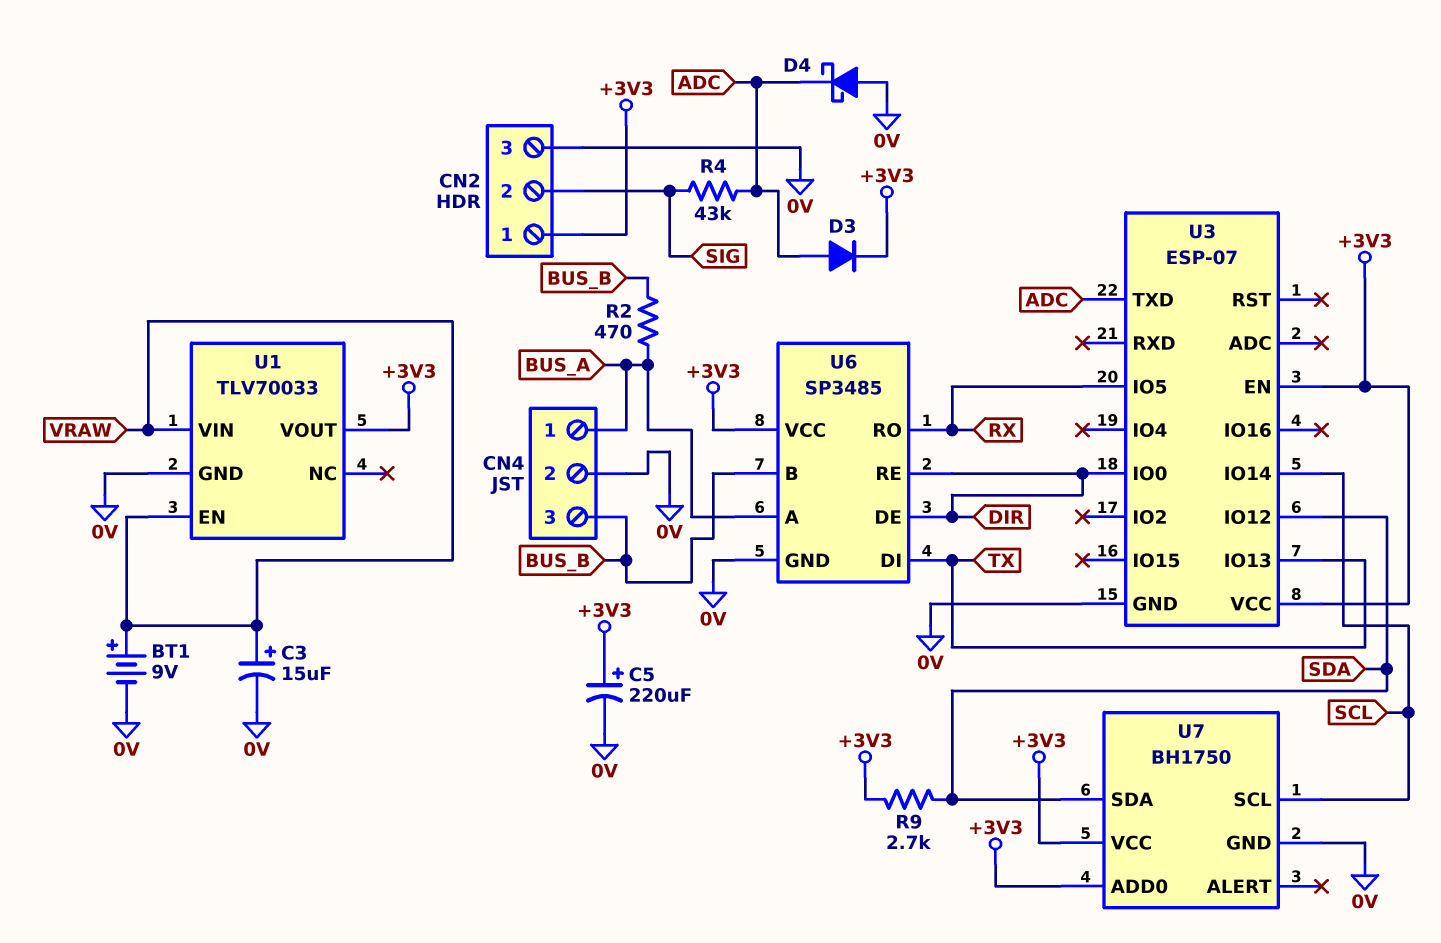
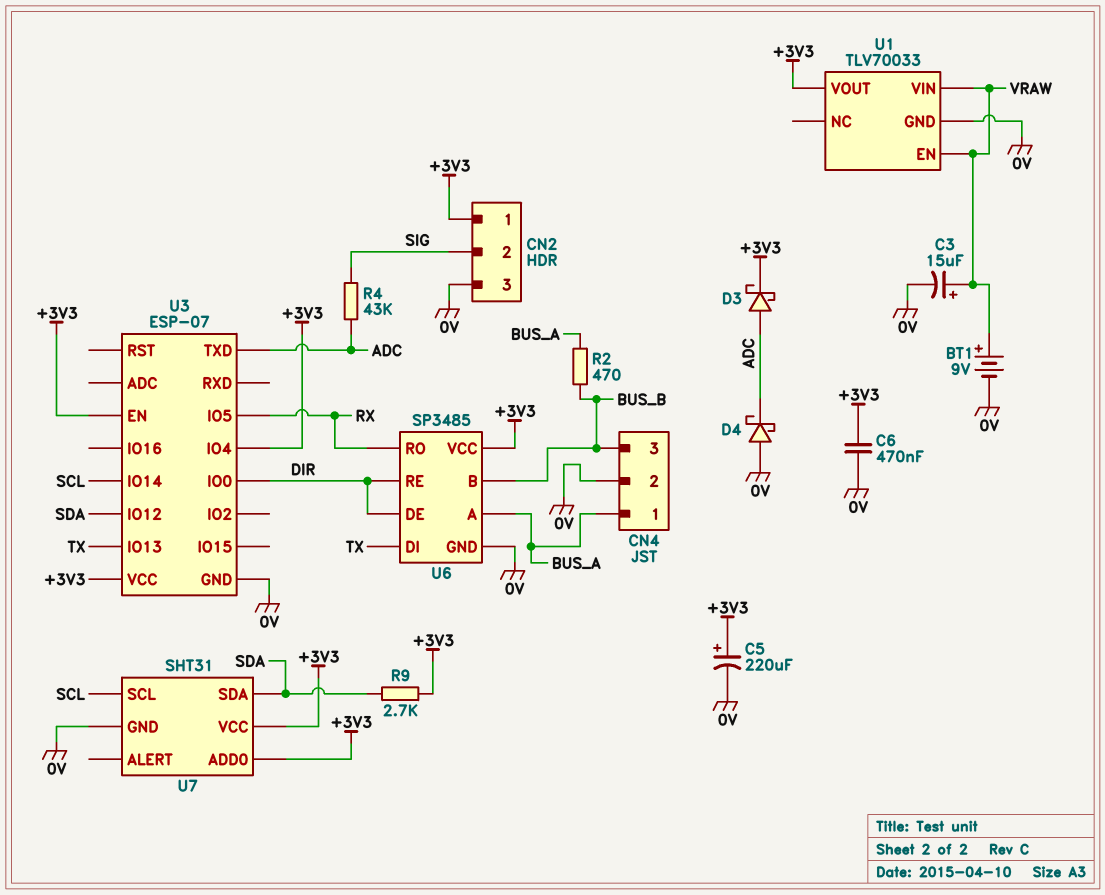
C6: none -> 470nF (+3V3, 0V)
D3: diode (A ADC, K +3V3) -> schottky (A ADC, K +3V3)
U3 pin IO4: none -> +3V3
U7: BH1750 -> SHT31

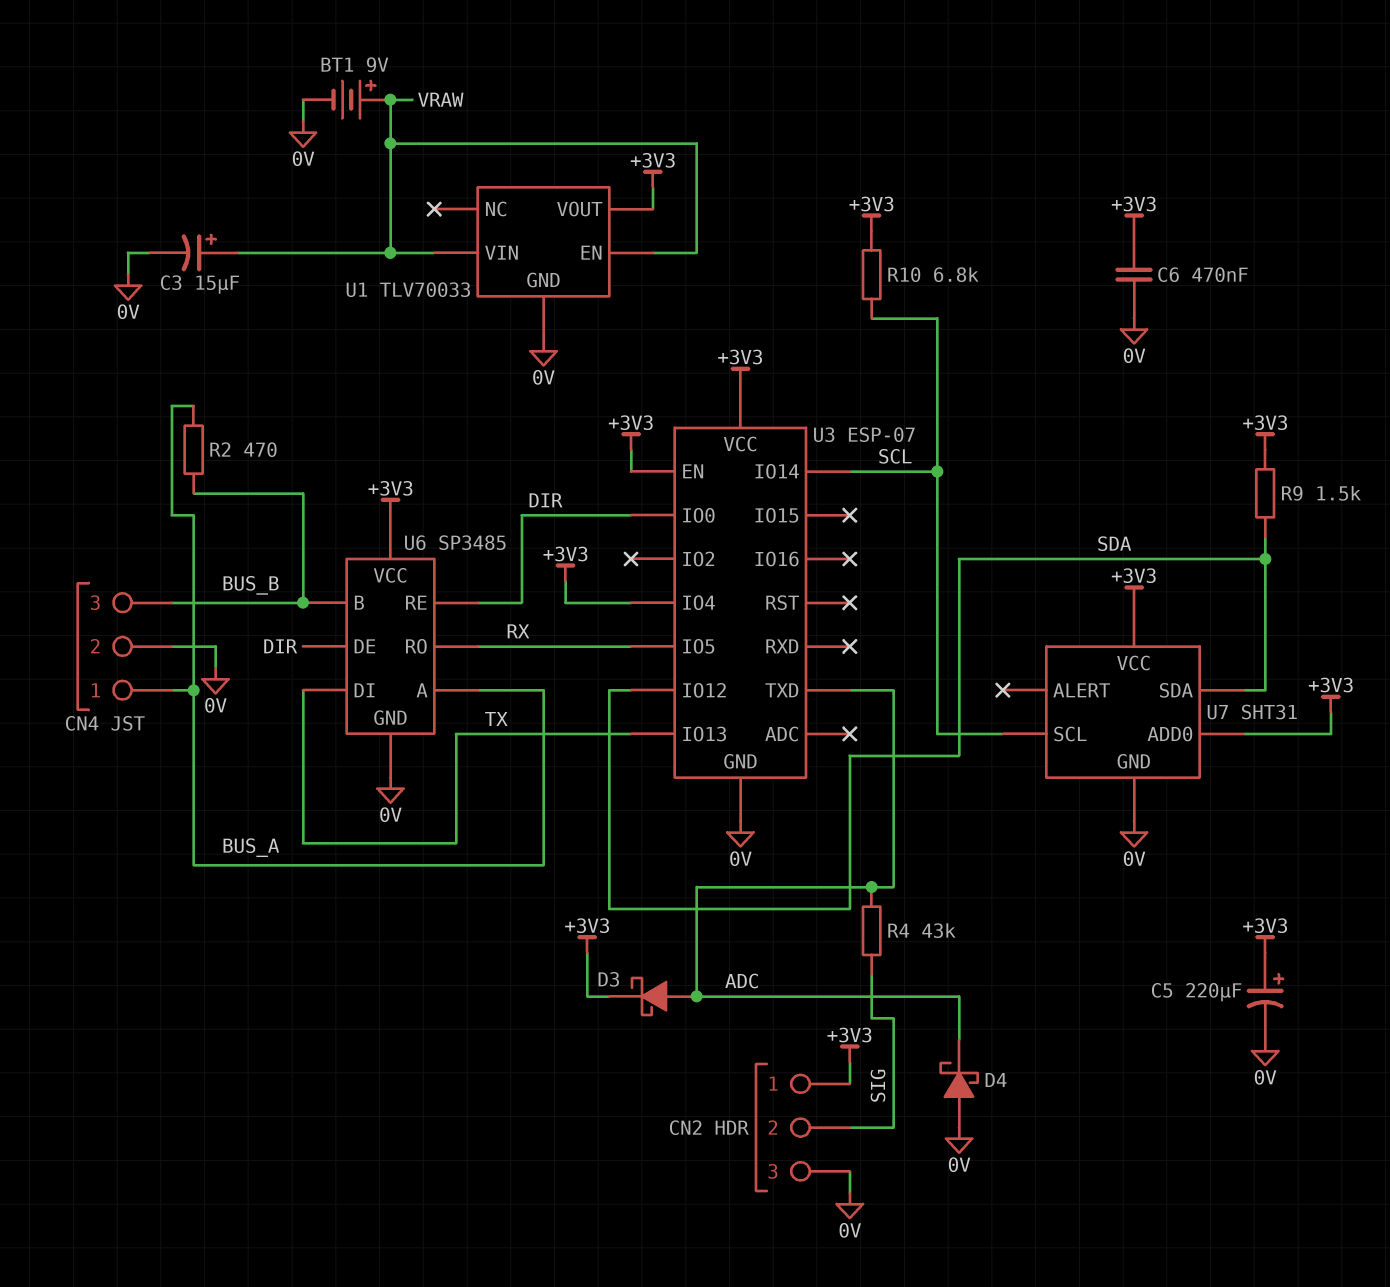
R9: 2.7k (+3V3, SDA) -> 1.5k (+3V3, SDA)
R10: none -> 6.8k (+3V3, SCL)

